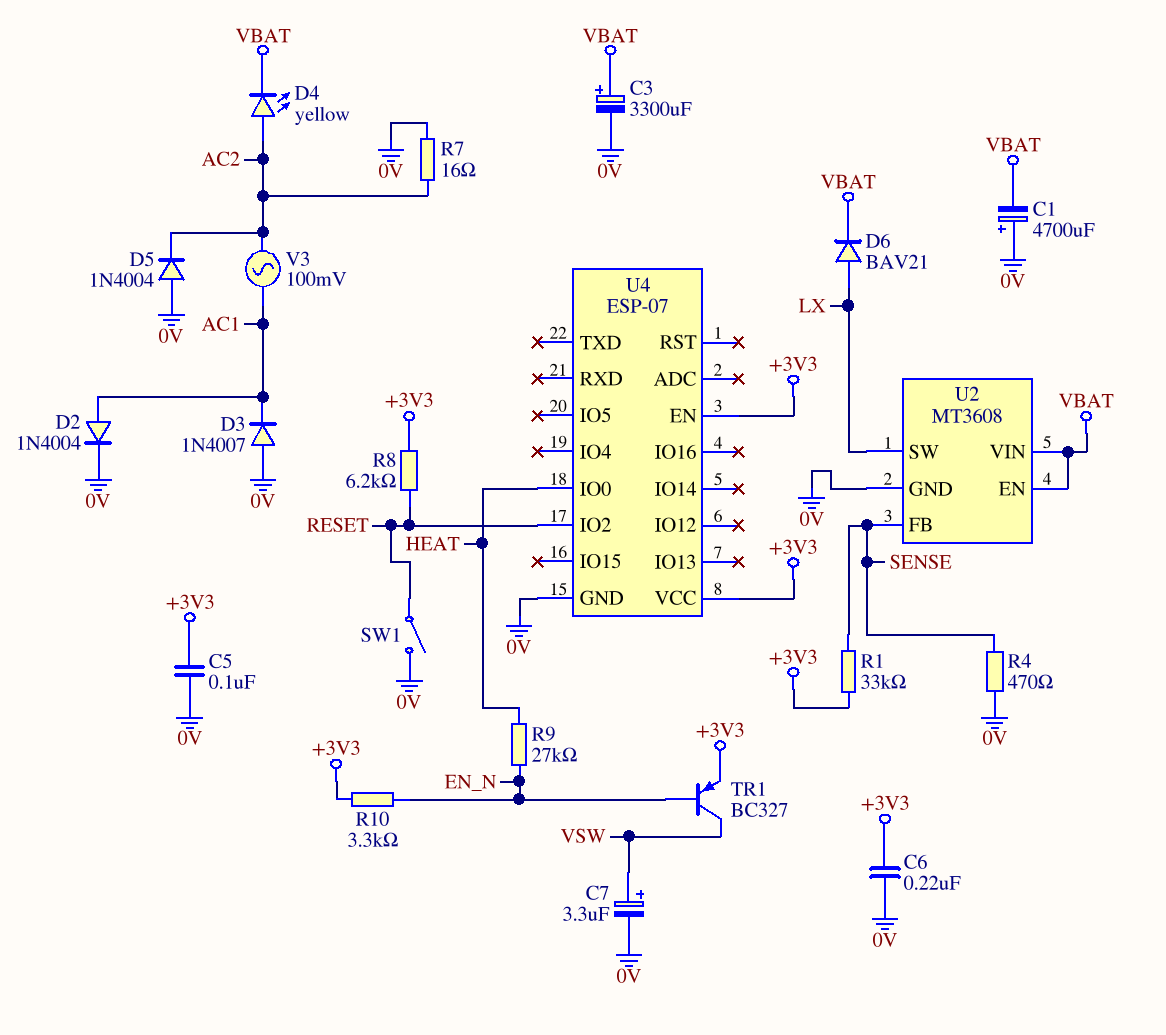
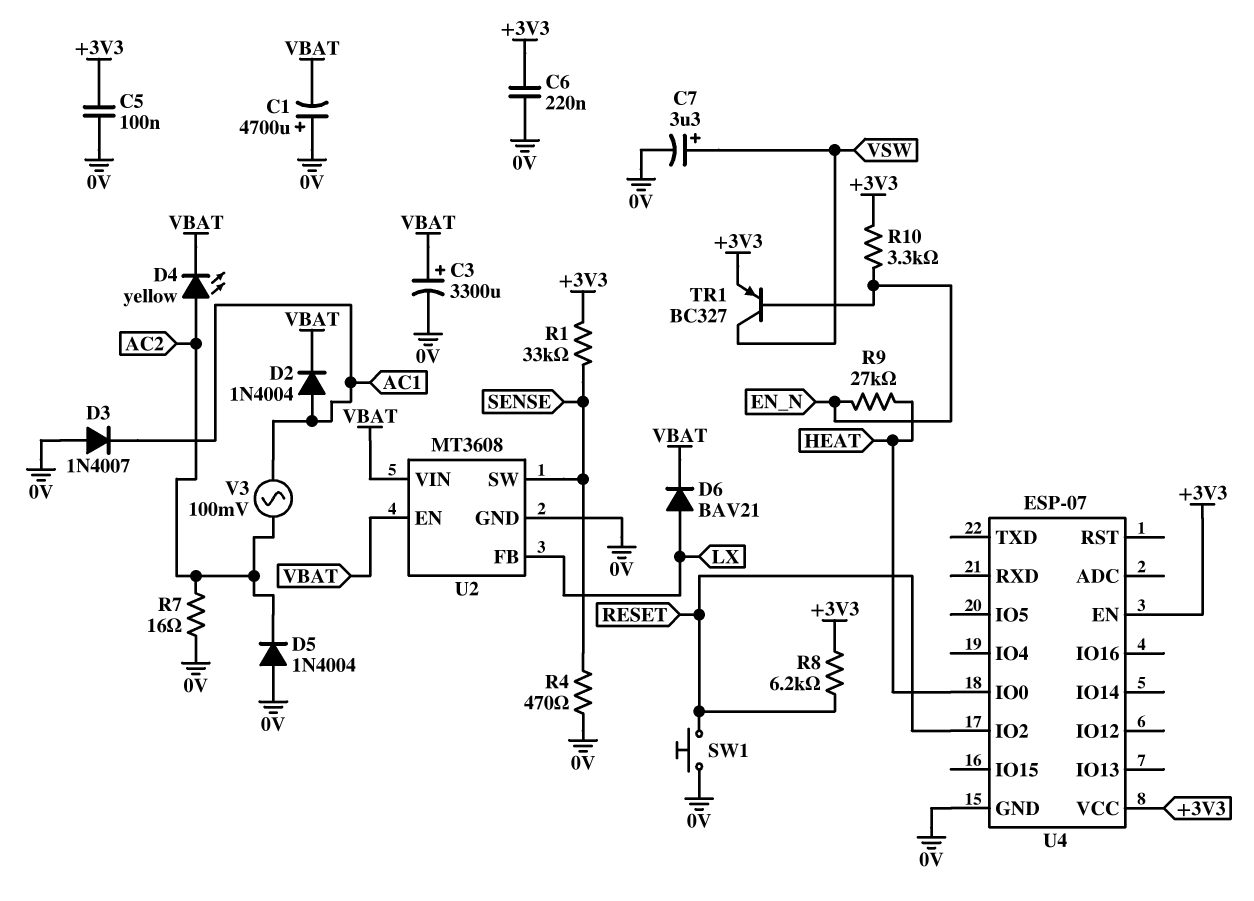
D2: diode 1N4004 (A AC1, K 0V) -> diode 1N4004 (A AC1, K VBAT)
SW1: switch (0V, RESET) -> button (0V, RESET)
U2 pin FB: SENSE -> LX
U2 pin SW: LX -> SENSE

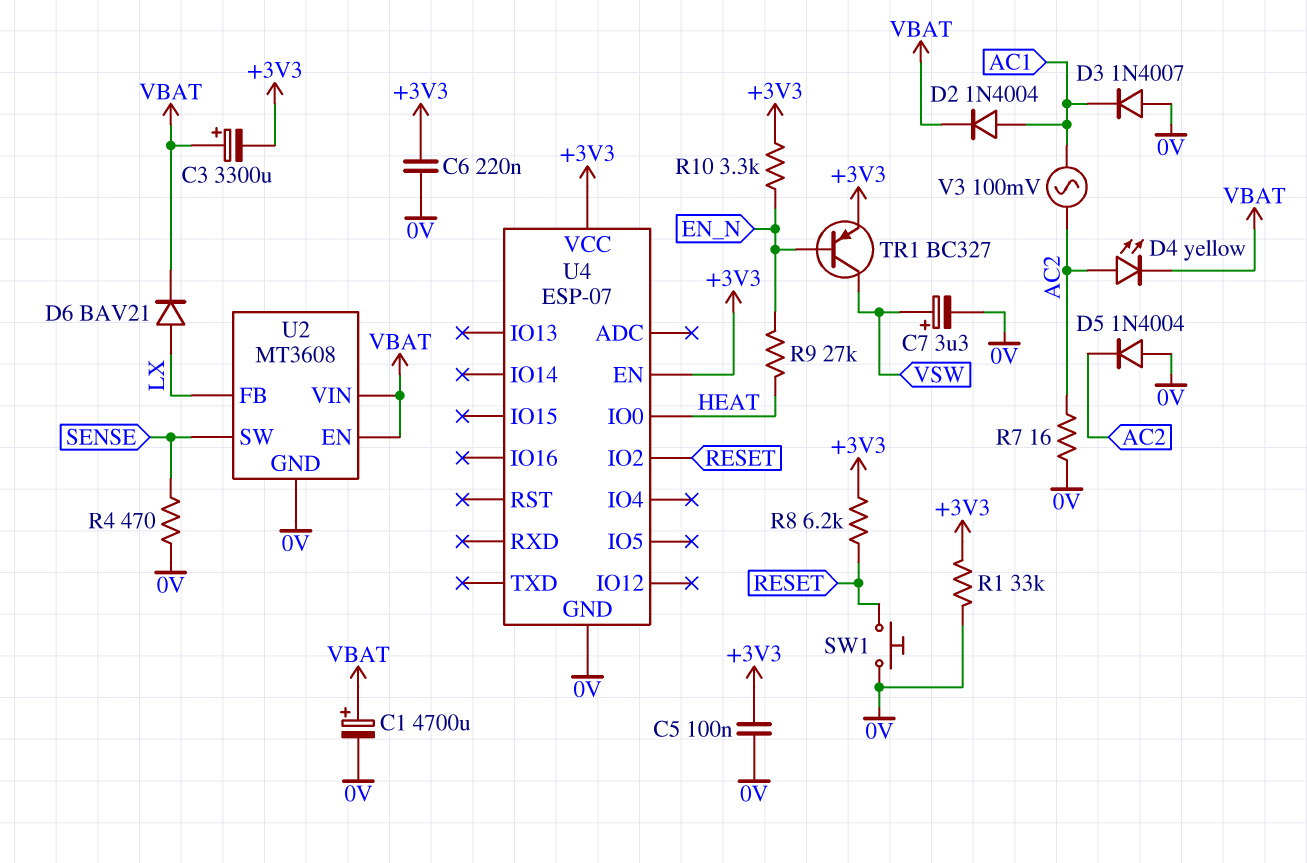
C1: 4700uF (plus 0V, minus VBAT) -> 4700uF (plus VBAT, minus 0V)
C3: 3300uF (plus VBAT, minus 0V) -> 3300uF (plus VBAT, minus +3V3)
R1: 33k (+3V3, SENSE) -> 33k (+3V3, 0V)

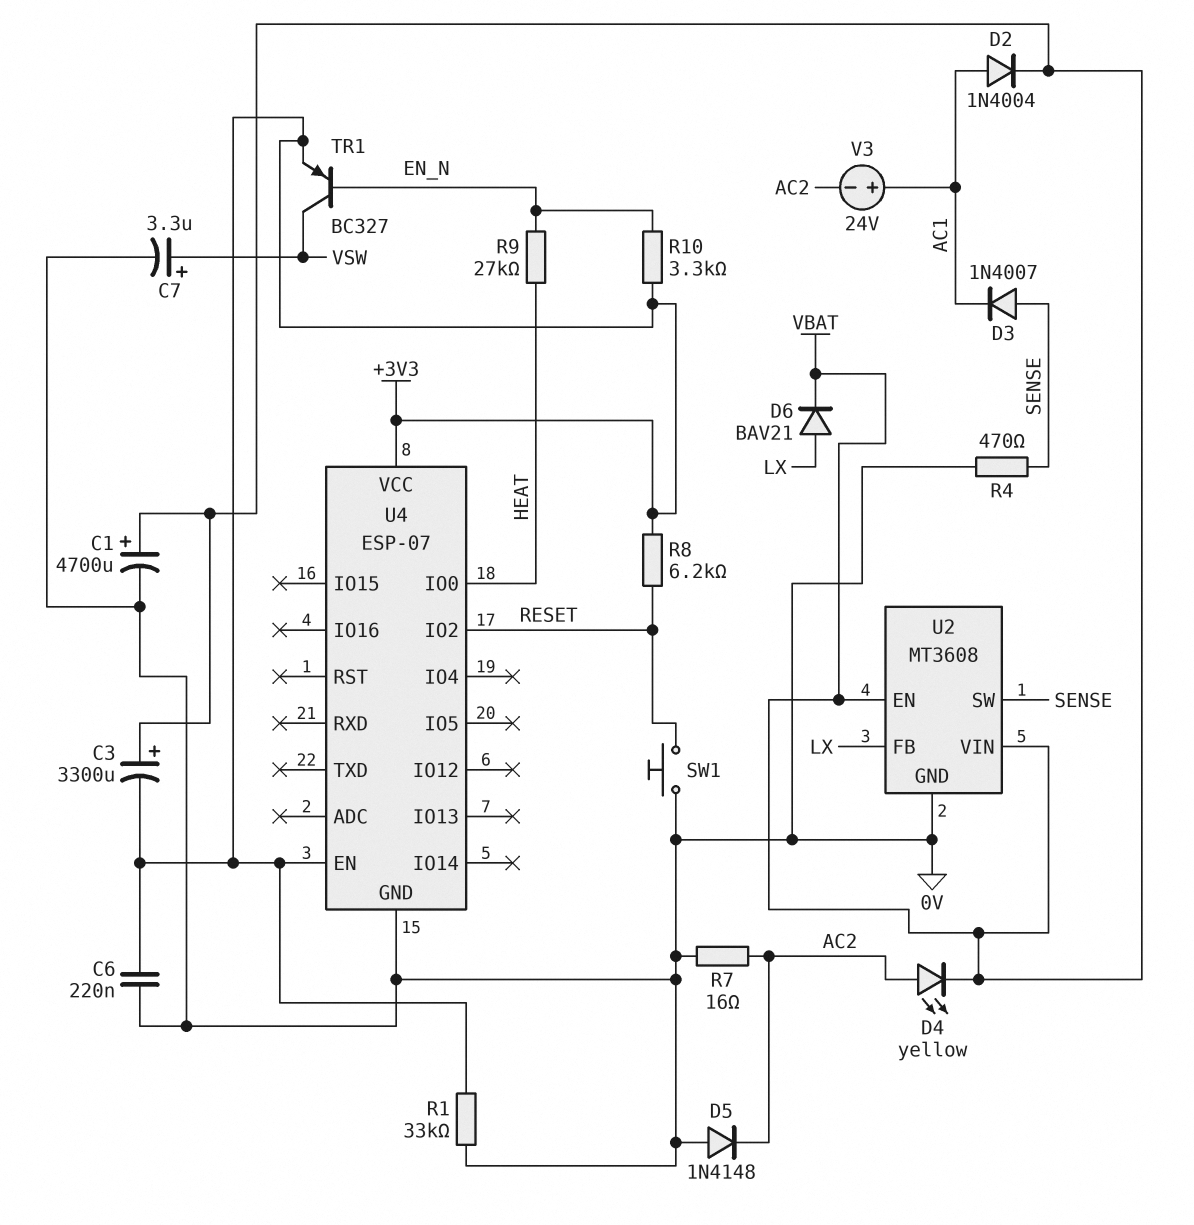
C5: 100nF (+3V3, 0V) -> none
D3: diode 1N4007 (A 0V, K AC1) -> diode 1N4007 (A SENSE, K AC1)
D5: diode 1N4004 (A 0V, K AC2) -> diode 1N4148 (A 0V, K AC2)
V3: AC 100mV (AC1, AC2) -> 24V (plus AC1, minus AC2)

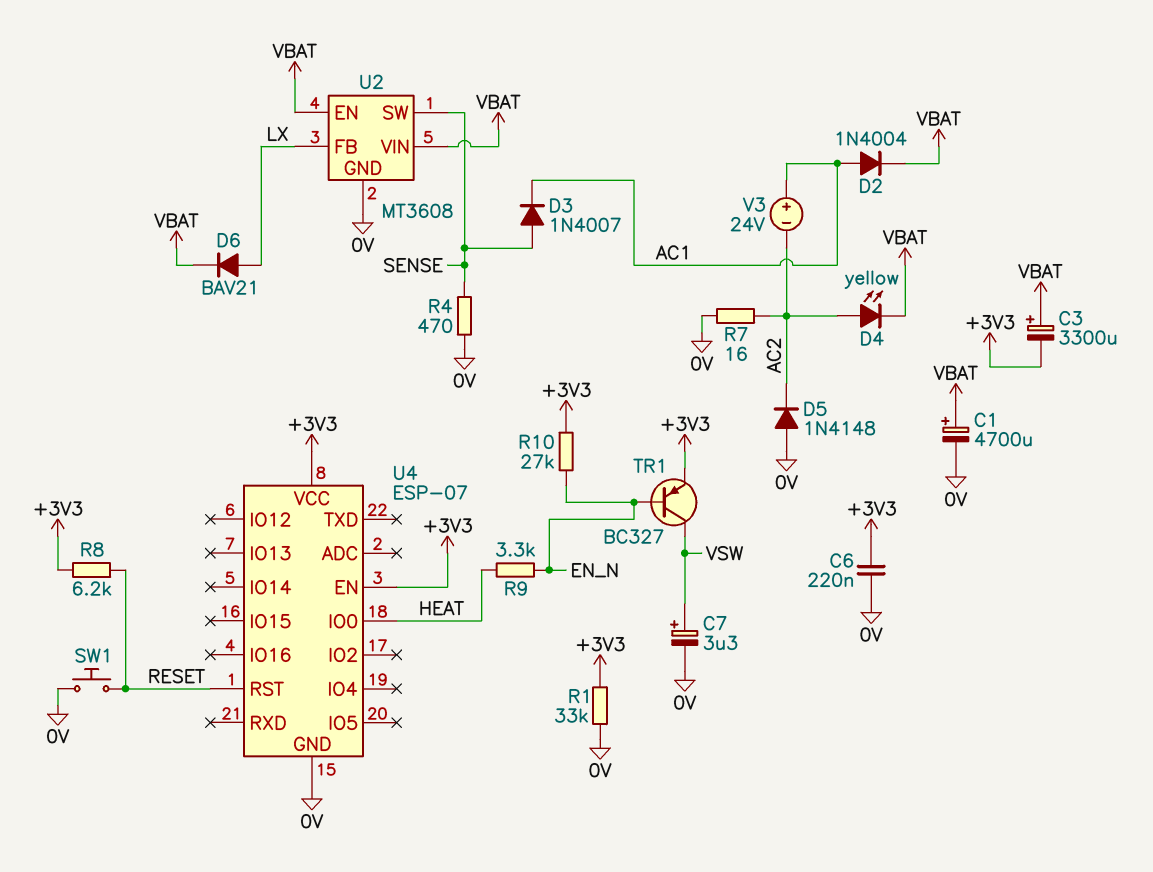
R9: 27k (EN_N, HEAT) -> 3.3k (EN_N, HEAT)
R10: 3.3k (+3V3, EN_N) -> 27k (+3V3, EN_N)
U4 pin IO2: RESET -> none
U4 pin RST: none -> RESET

